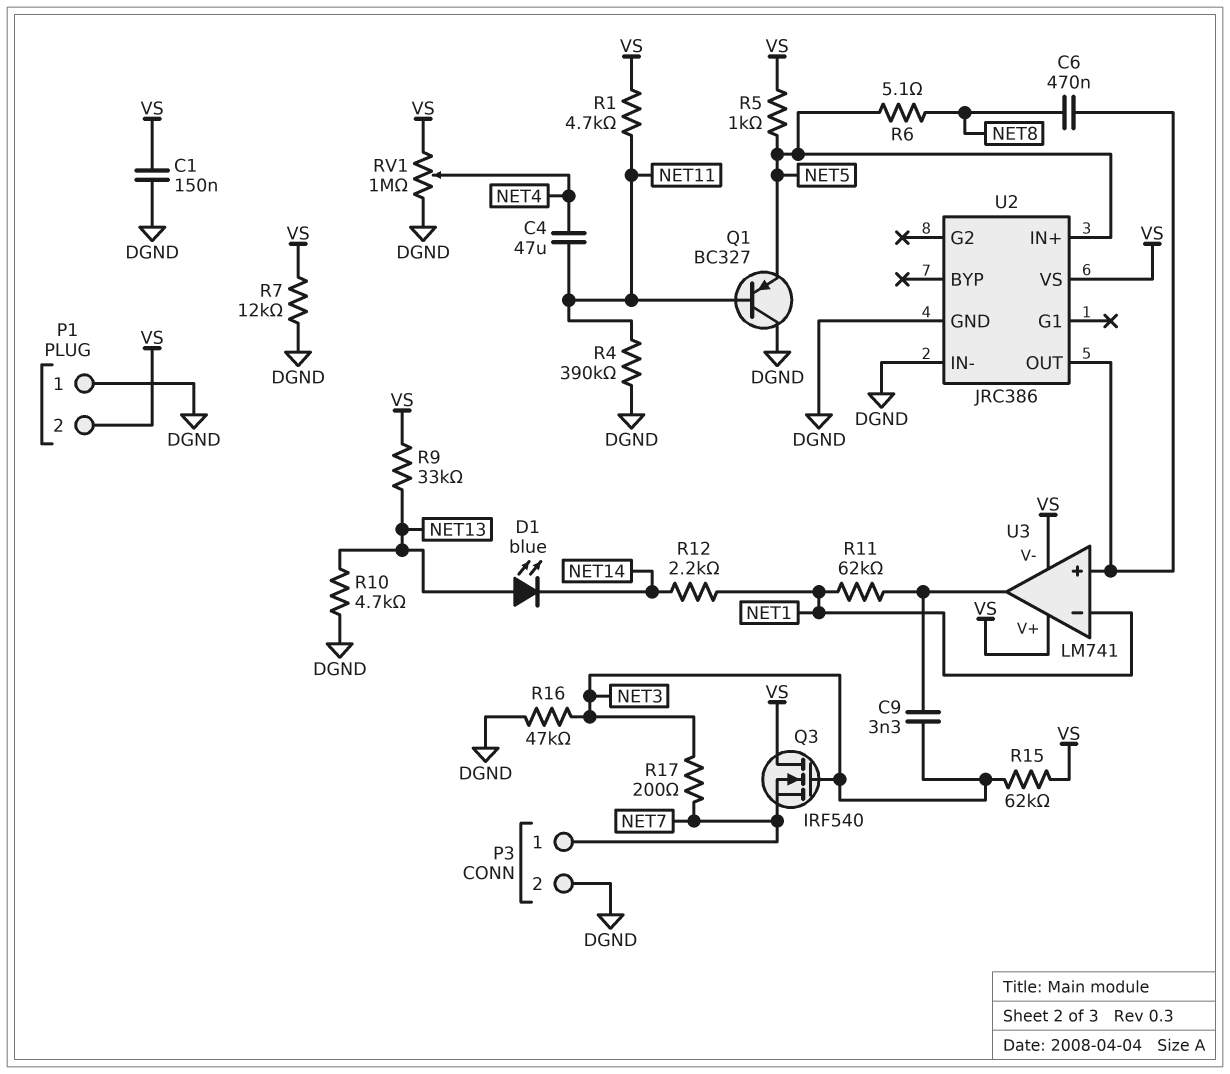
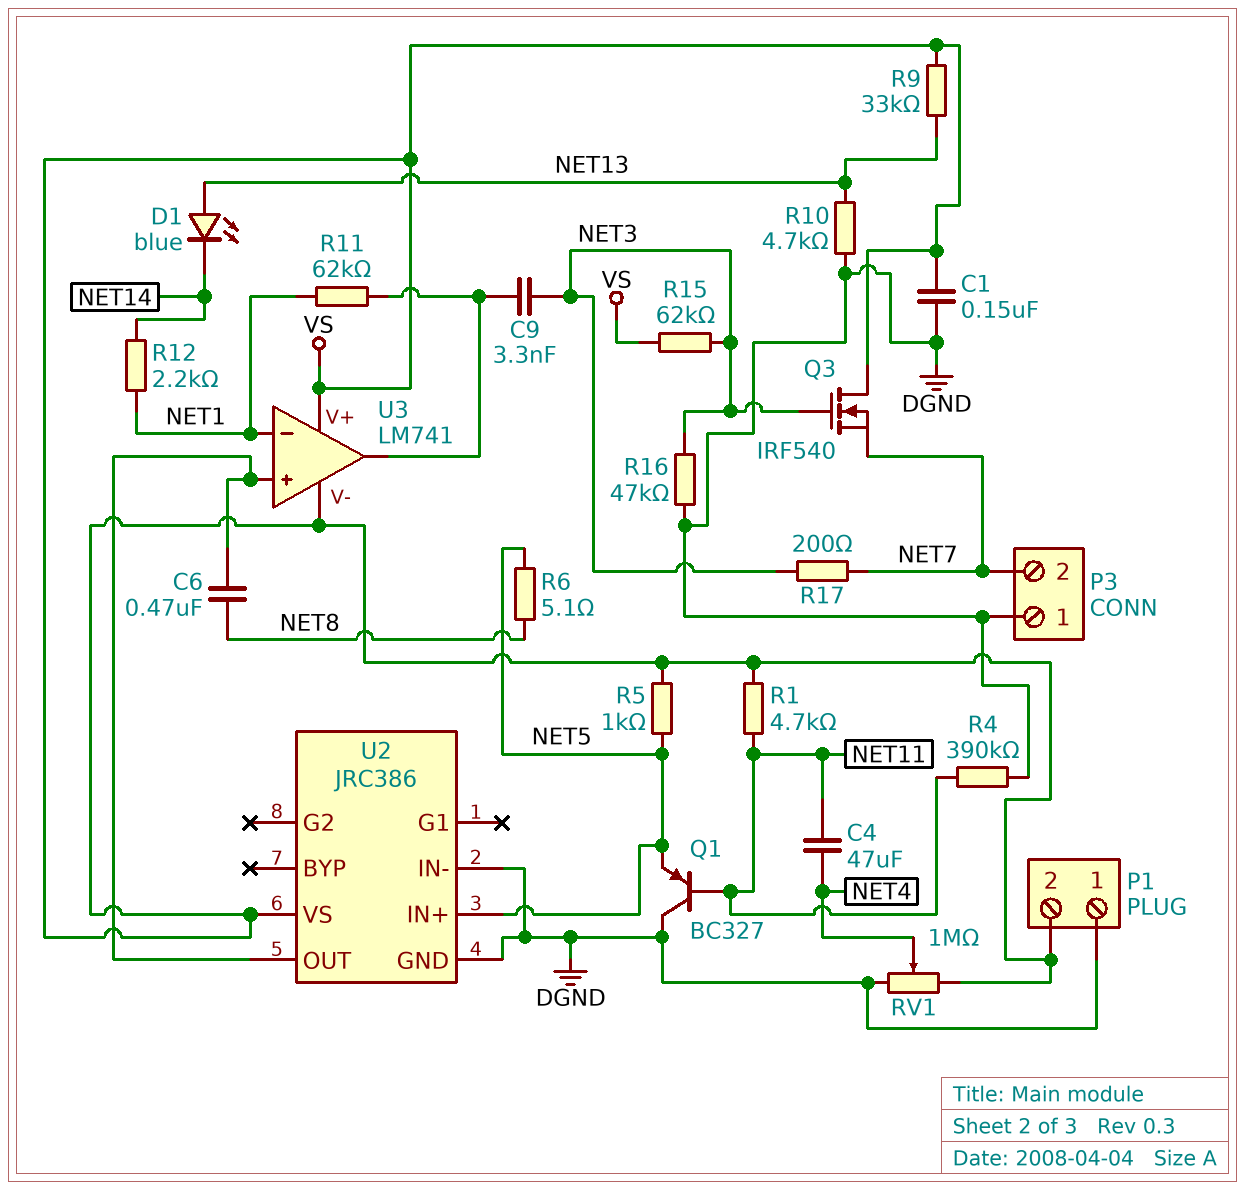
P3 pin 1: NET7 -> DGND
P3 pin 2: DGND -> NET7
R7: 12k (DGND, VS) -> none

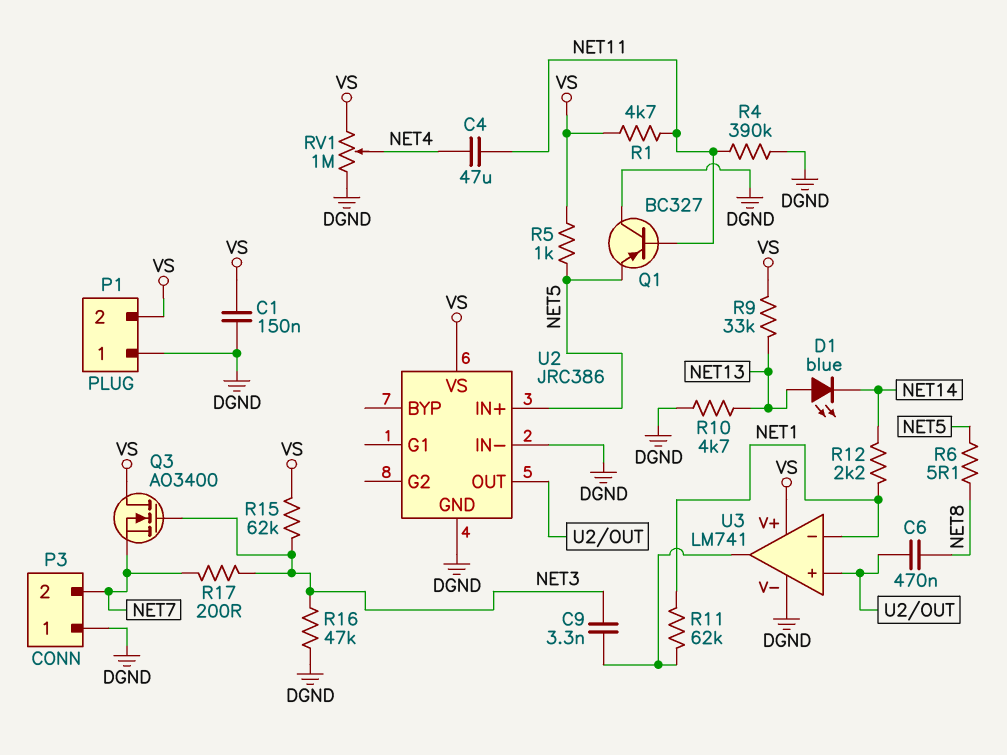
Q3: NMOS IRF540 (G NET3, D VS, S NET7) -> NMOS AO3400 (G NET3, D VS, S NET7)
U3 pin V-: VS -> DGND

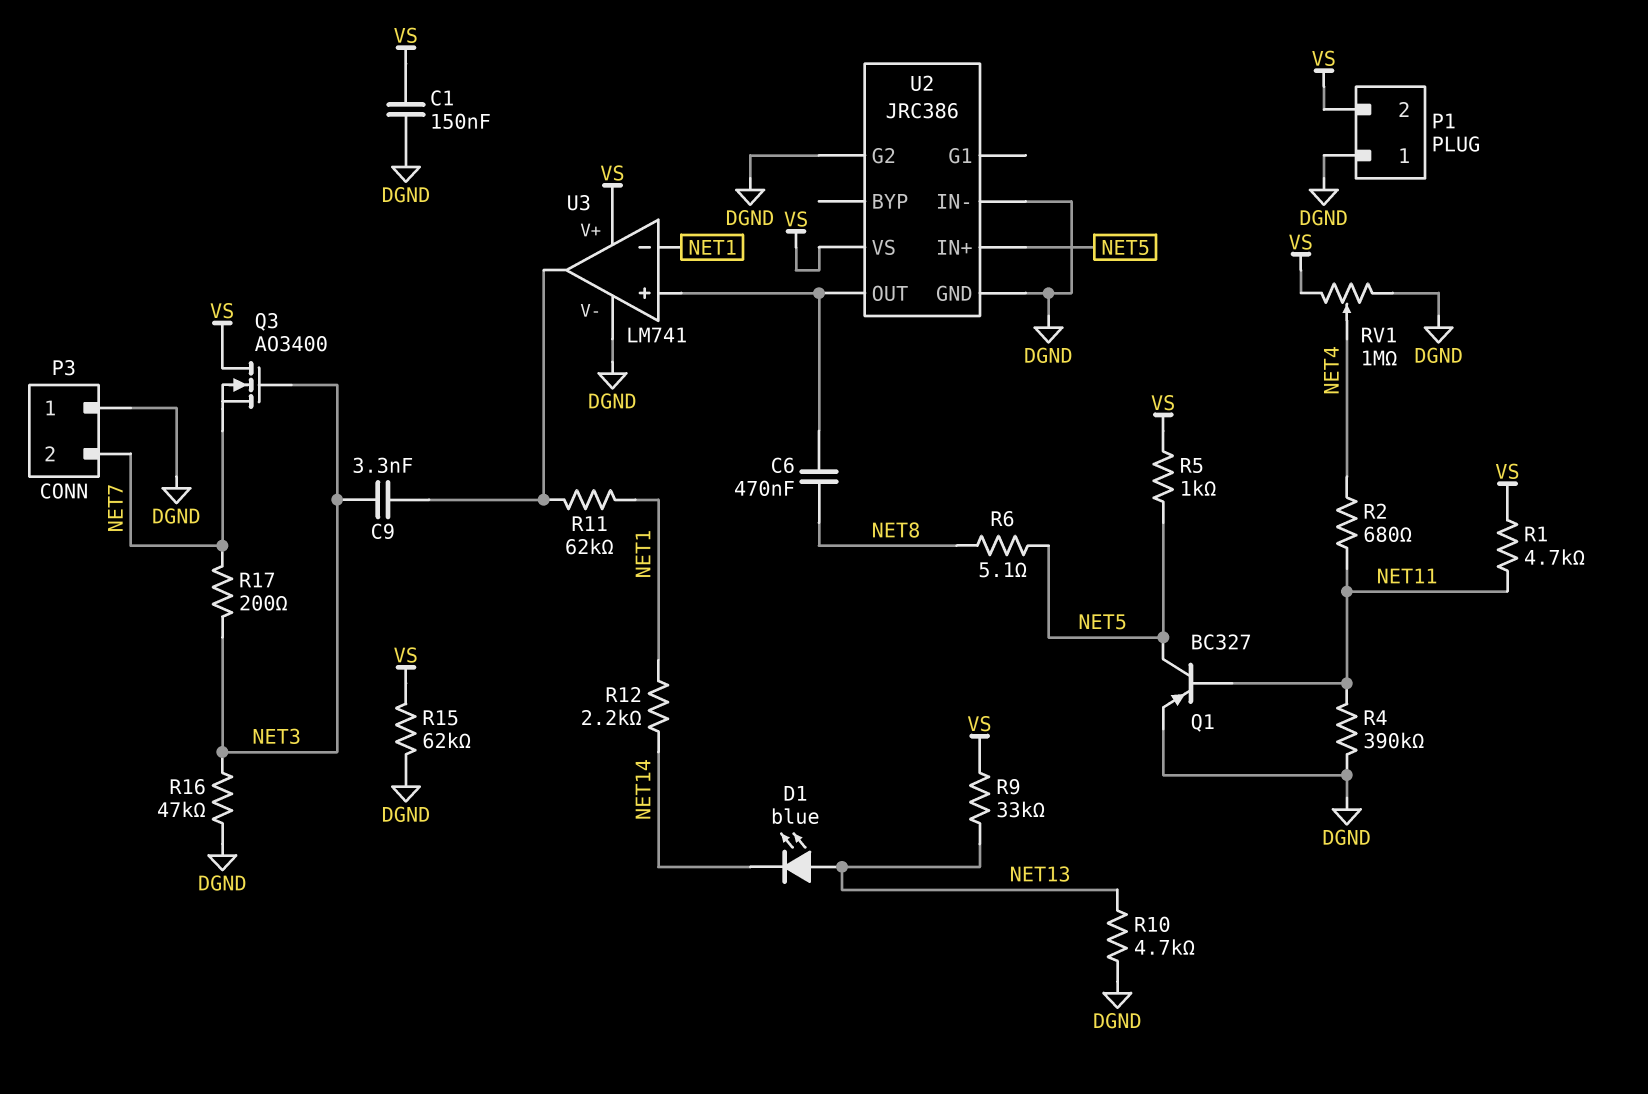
C4: 47uF (NET4, NET11) -> none
Q1: PNP BC327 (B NET11, C DGND, E NET5) -> PNP BC327 (B NET11, C NET5, E DGND)
R2: none -> 680 (NET4, NET11)
R15: 62k (NET3, VS) -> 62k (DGND, VS)
U2 pin G2: none -> DGND

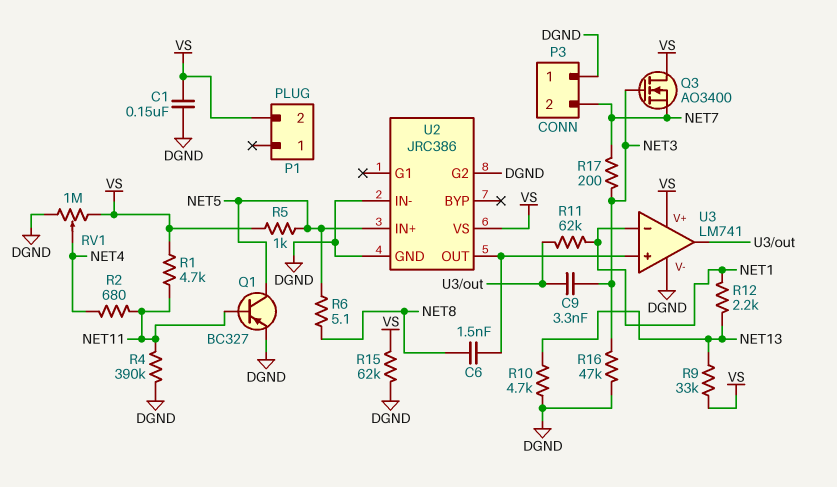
C6: 470nF (NET8, U2/OUT) -> 1.5nF (NET8, U2/OUT)
D1: LED blue (A NET13, K NET14) -> none
P1 pin 1: DGND -> none
R12: 2.2k (NET1, NET14) -> 2.2k (NET1, NET13)

